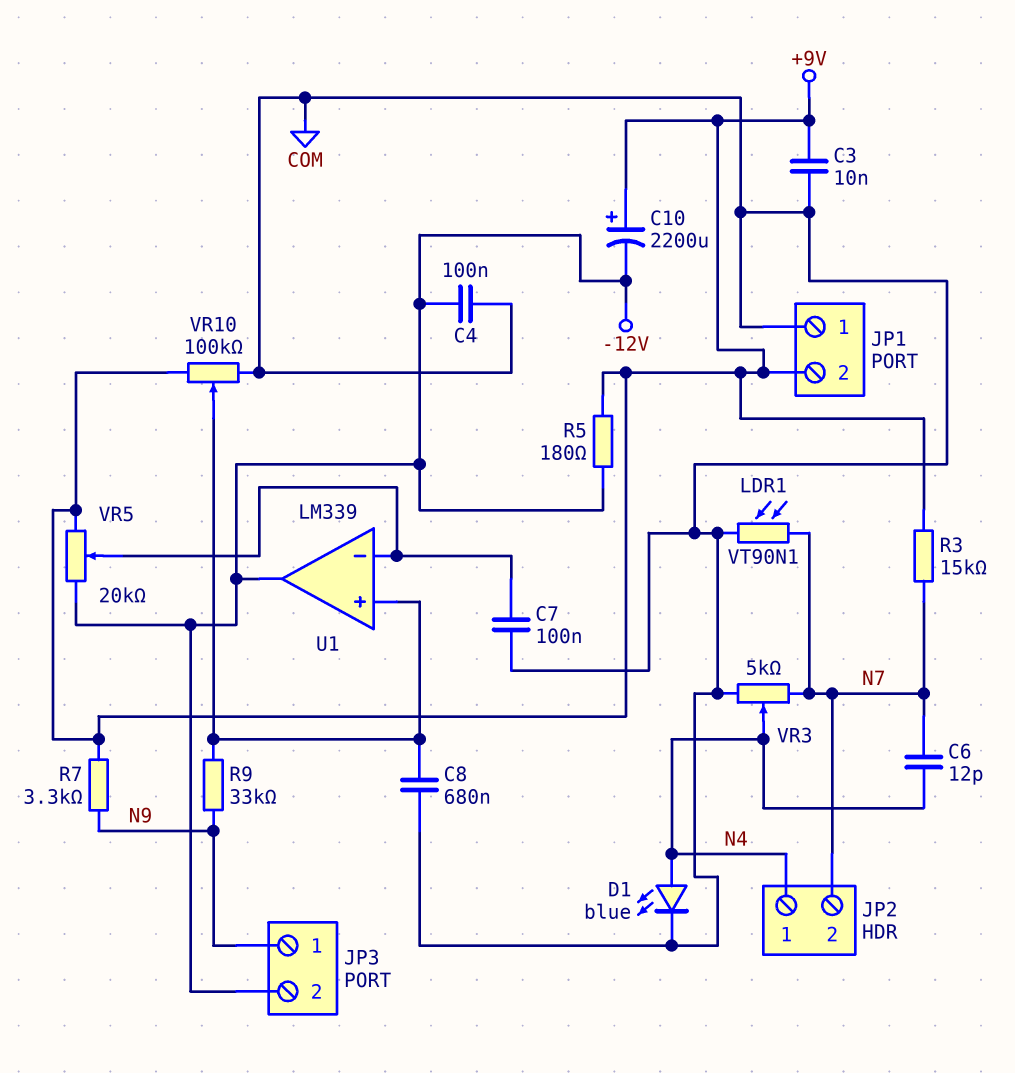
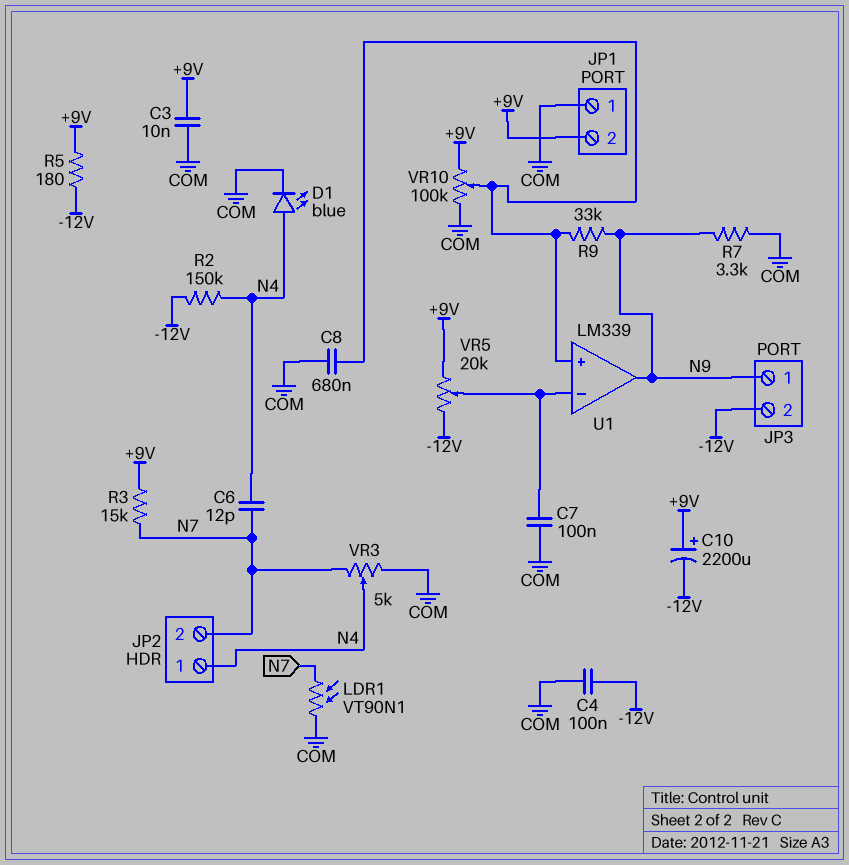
R2: none -> 150k (-12V, N4)
R7: 3.3k (+9V, N9) -> 3.3k (COM, N9)
U1 pin out: -12V -> N9

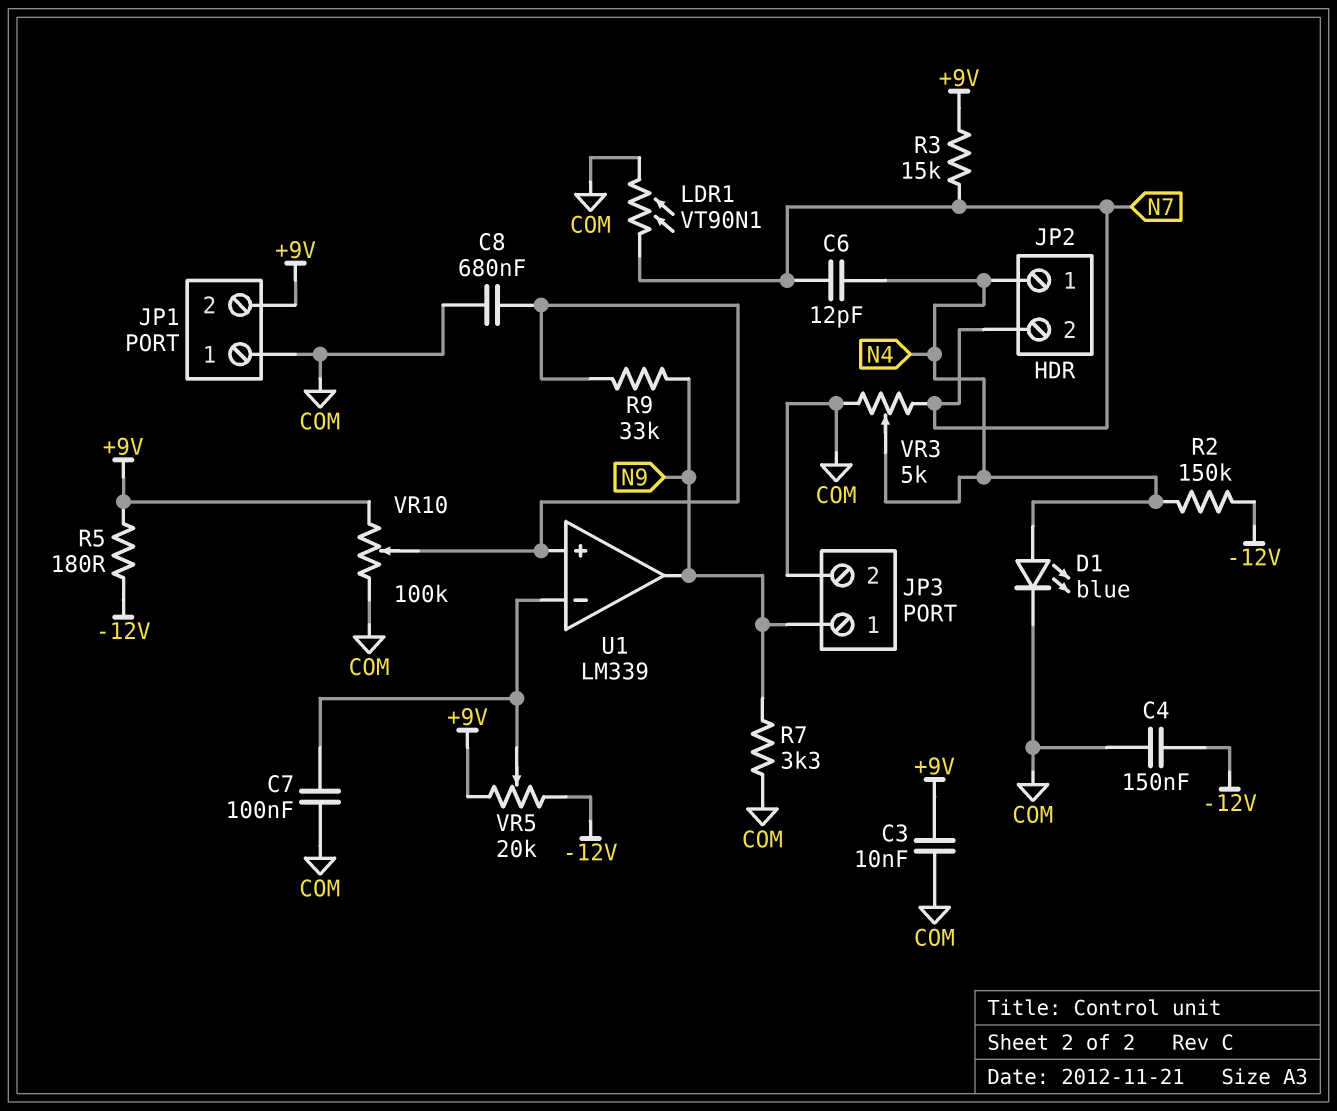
C4: 100nF (-12V, COM) -> 150nF (-12V, COM)
C10: 2200uF (plus +9V, minus -12V) -> none
JP3 pin 2: -12V -> COM

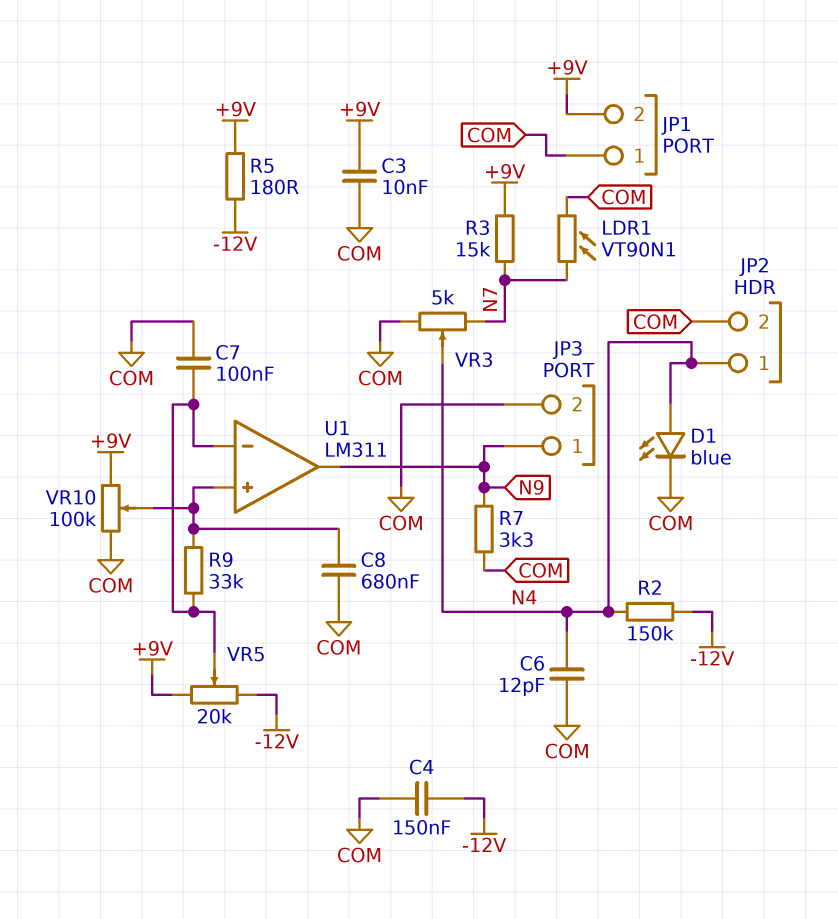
C6: 12pF (N4, N7) -> 12pF (COM, N4)
JP2 pin 2: N7 -> COM
R9: 33k (N9, U1/in+) -> 33k (U1/in+, U1/in-)
U1: LM339 -> LM311

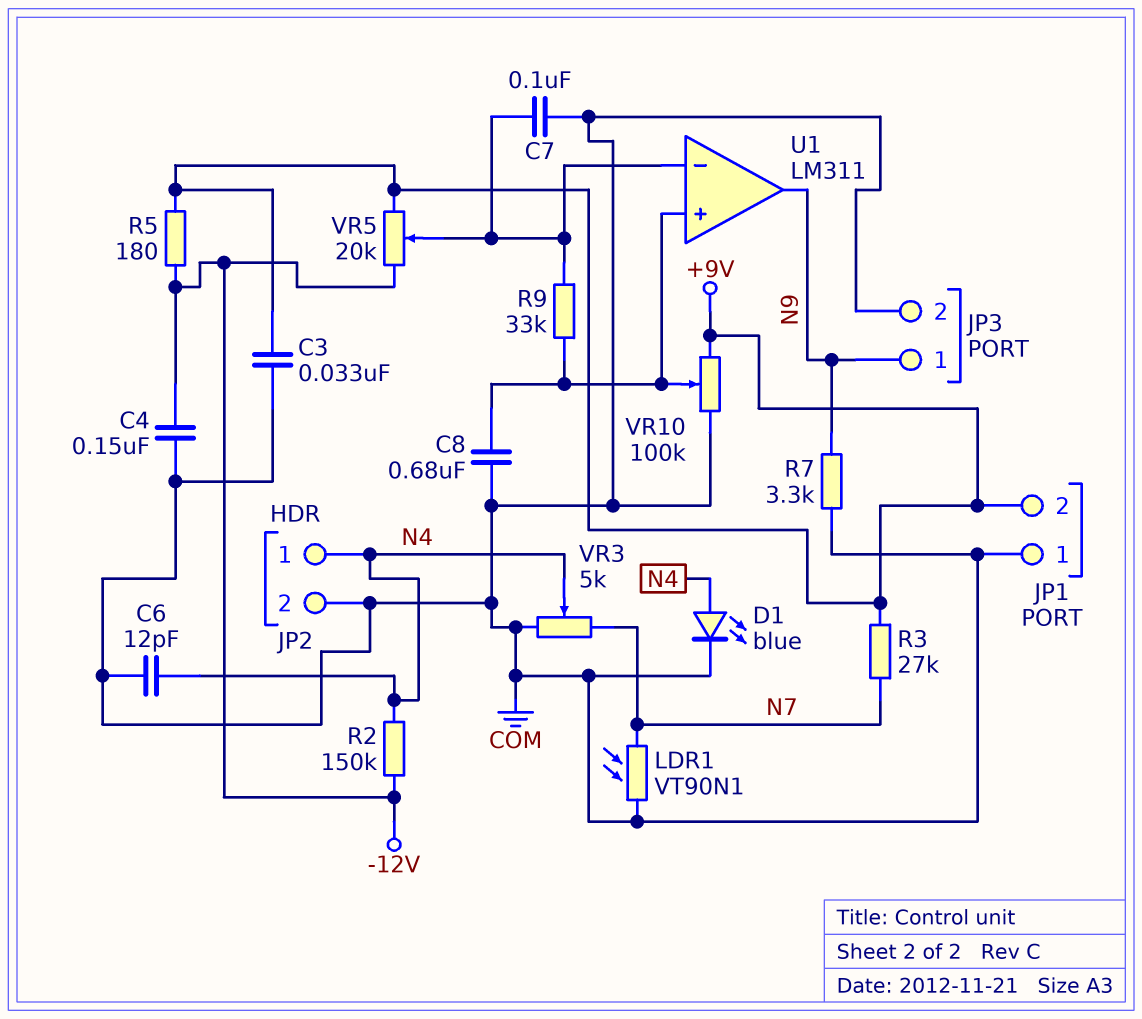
C3: 10nF (+9V, COM) -> 33nF (+9V, COM)
R3: 15k (+9V, N7) -> 27k (+9V, N7)

